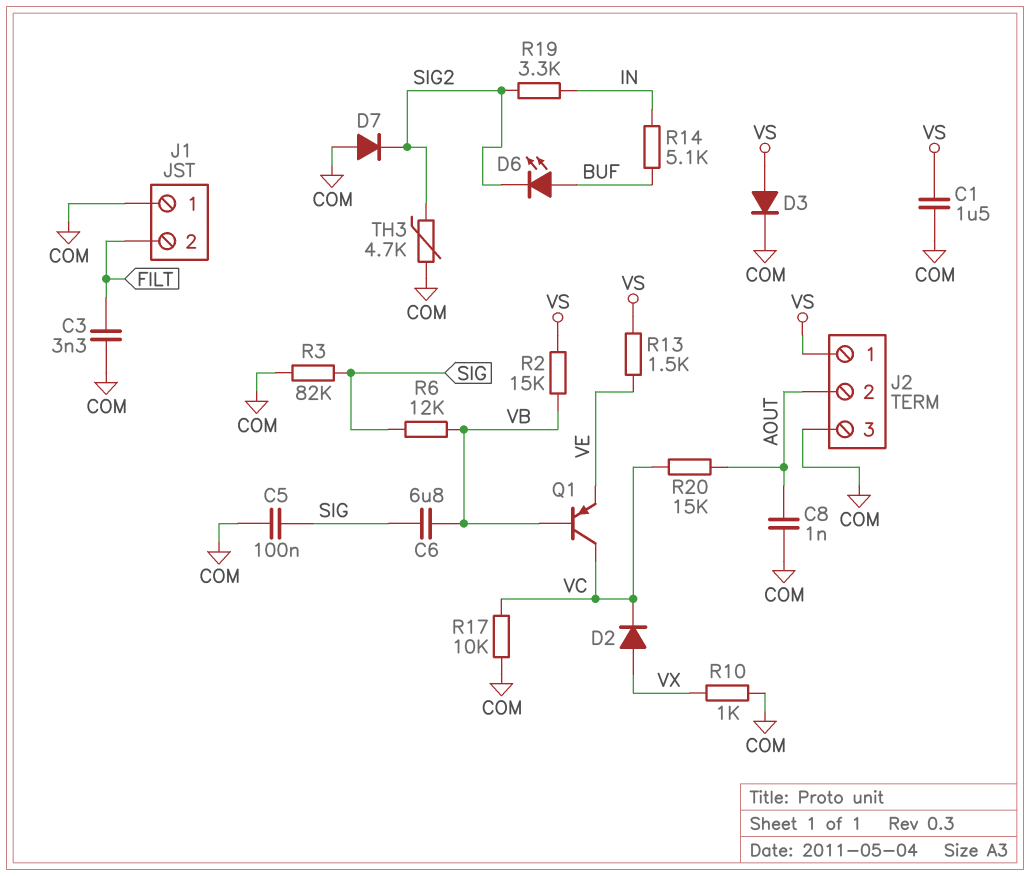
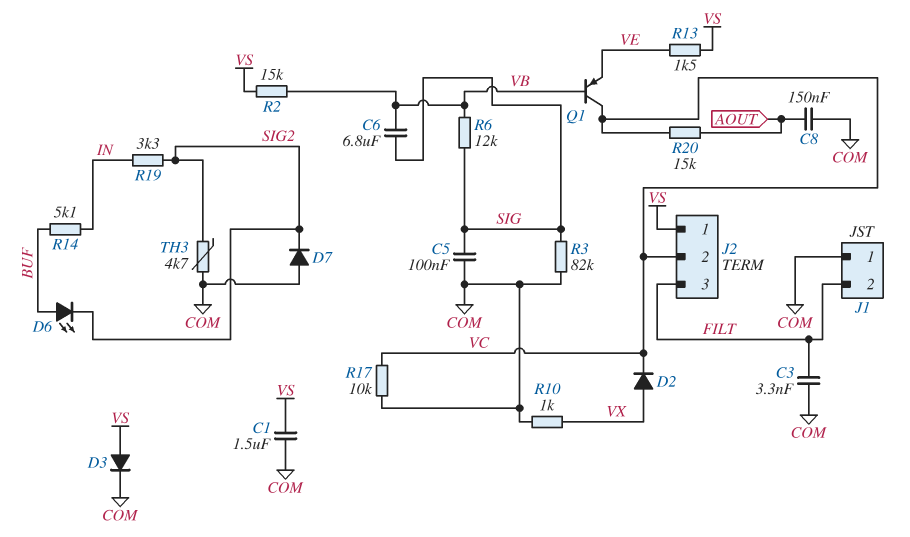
C8: 1nF (AOUT, COM) -> 150nF (AOUT, COM)
J2 pin 2: AOUT -> VC
J2 pin 3: COM -> FILT

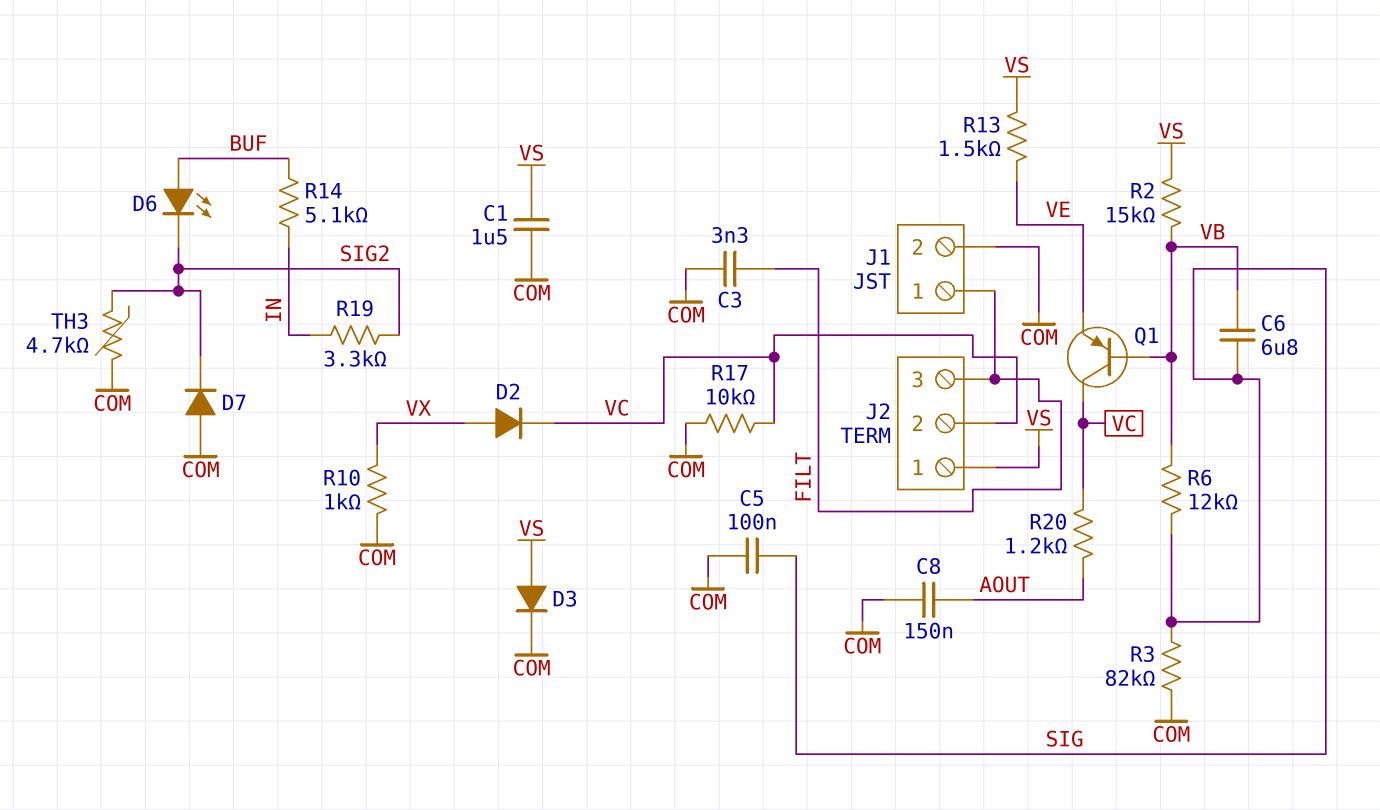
J1 pin 1: COM -> FILT
J1 pin 2: FILT -> COM
R20: 15k (AOUT, VC) -> 1.2k (AOUT, VC)

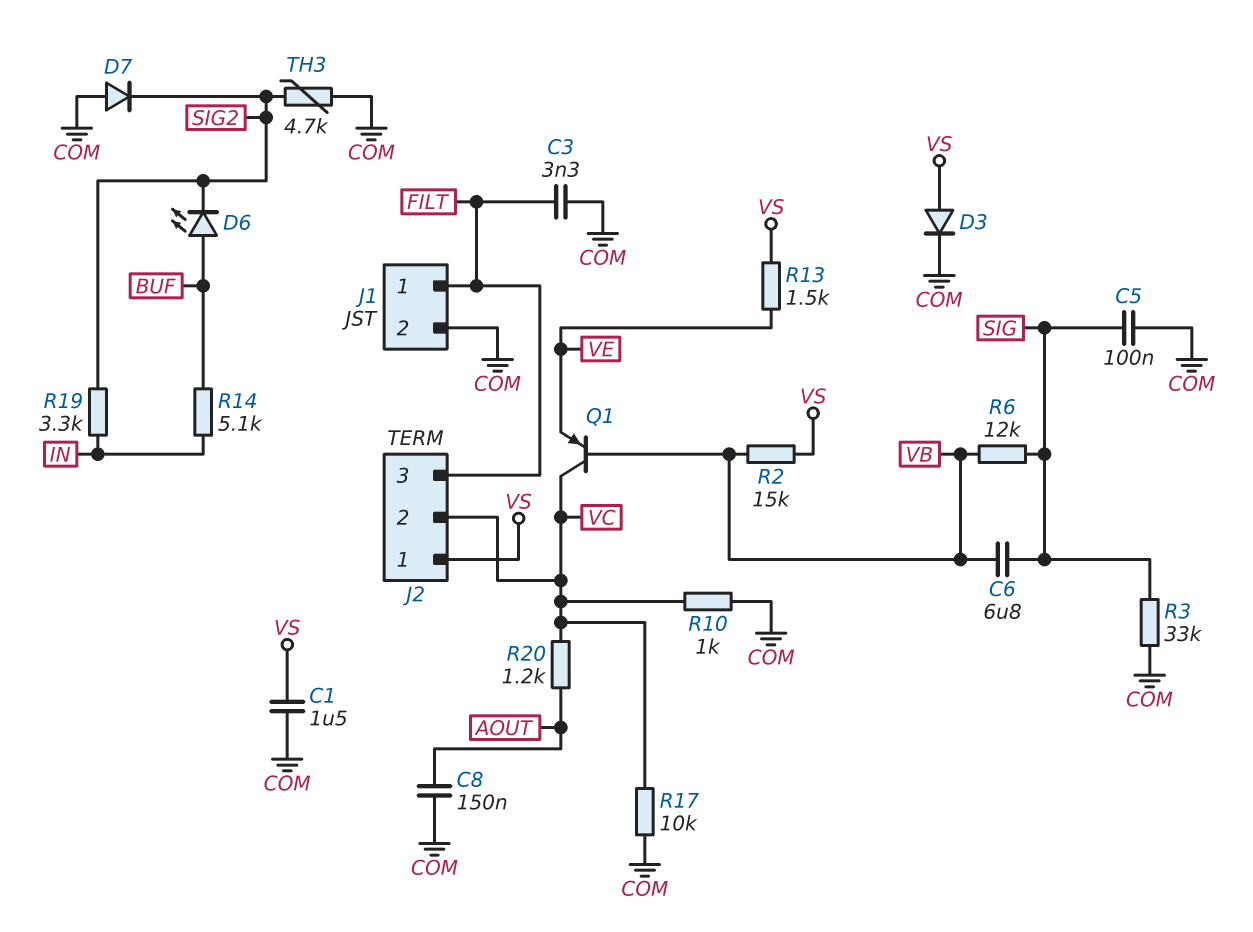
D2: diode (A VX, K VC) -> none
R3: 82k (COM, SIG) -> 33k (COM, SIG)
R10: 1k (COM, VX) -> 1k (COM, VC)

